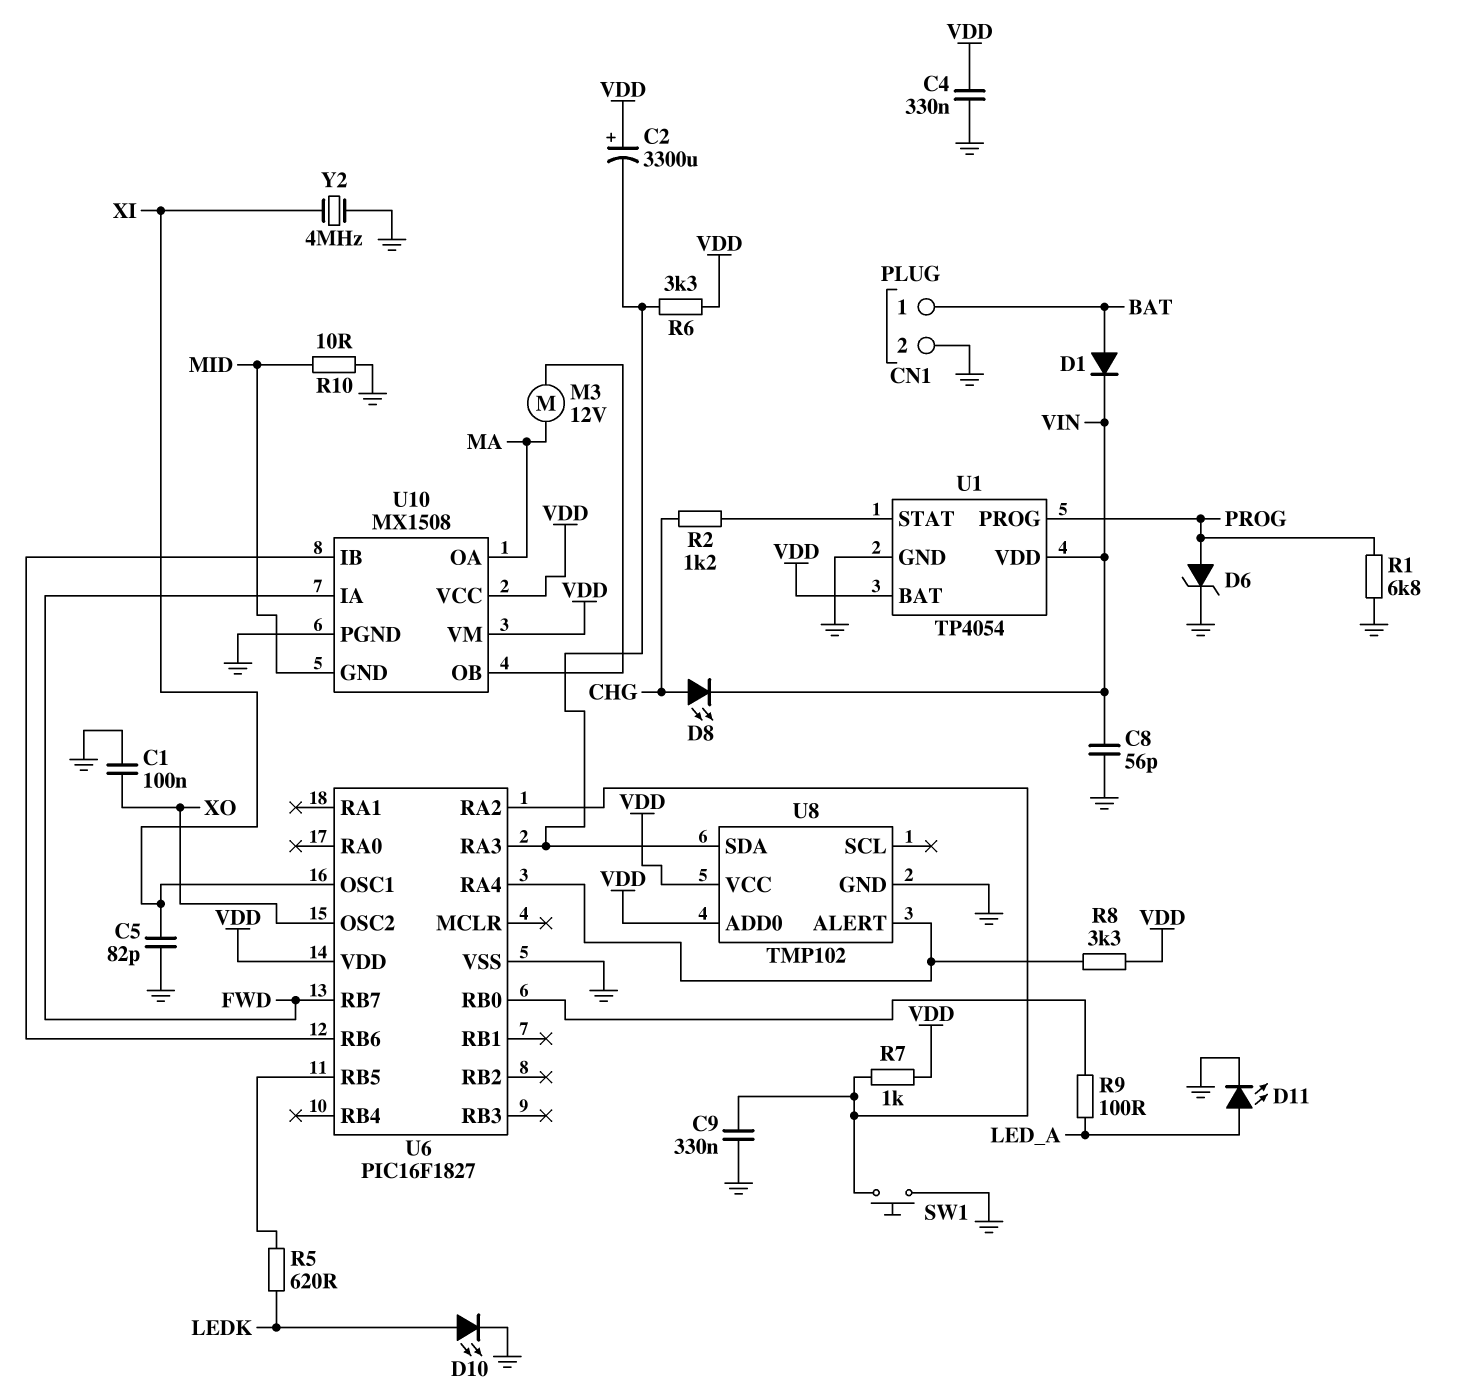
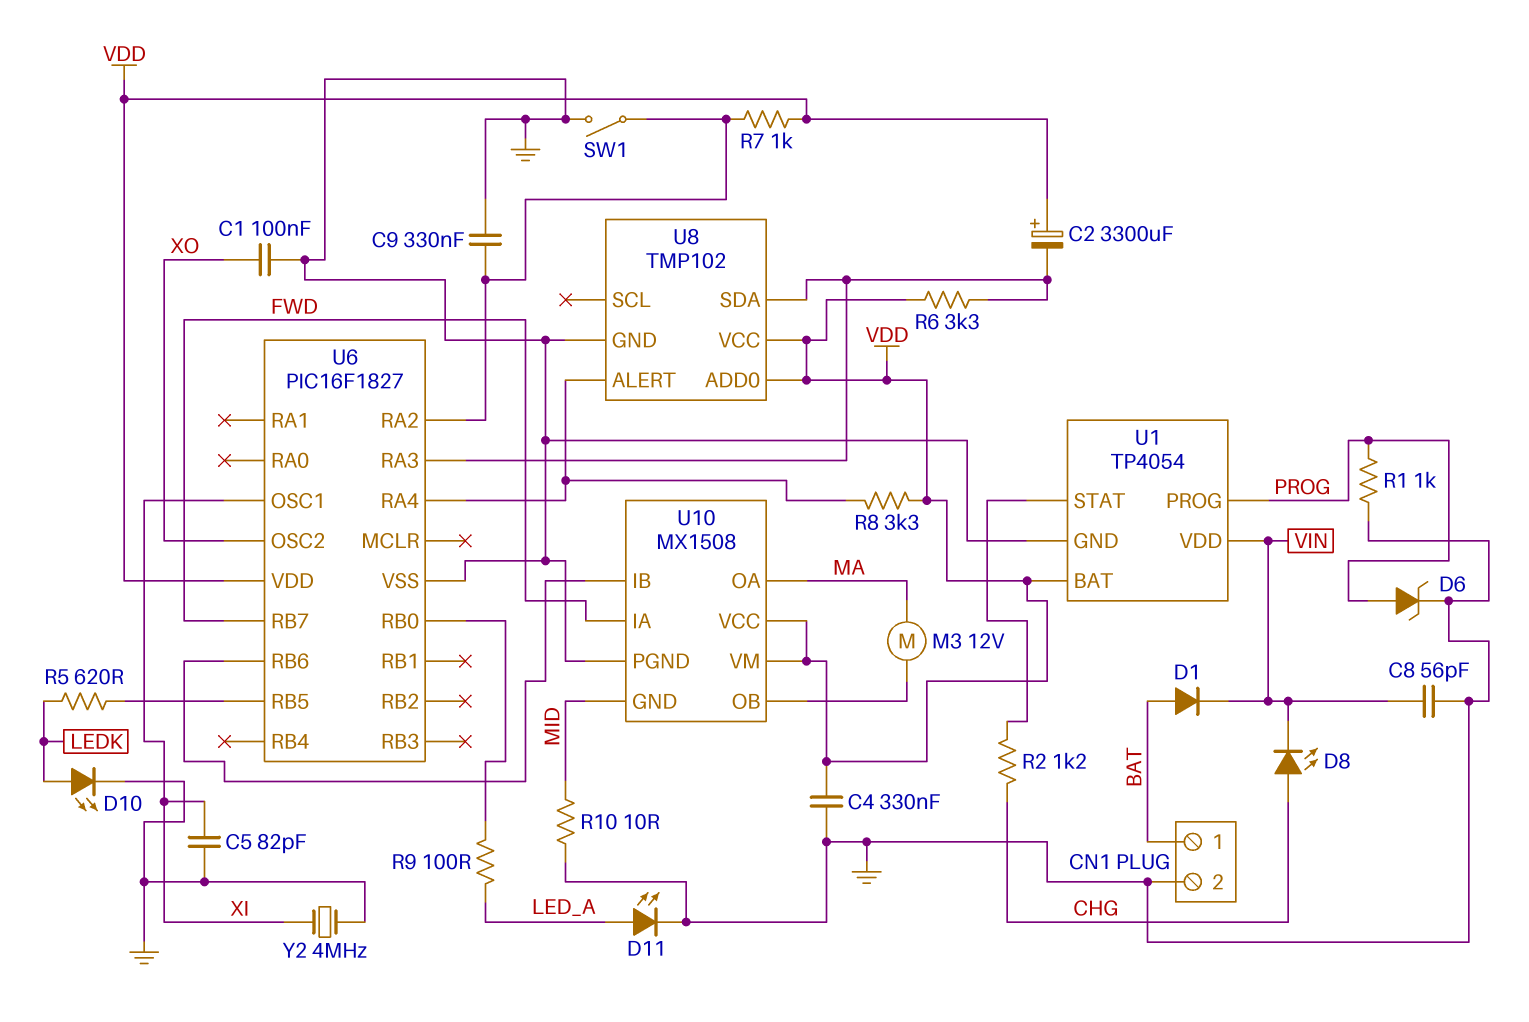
R1: 6.8k (GND, PROG) -> 1k (GND, PROG)
SW1: button (GND, U6/RA2) -> switch (GND, U6/RA2)

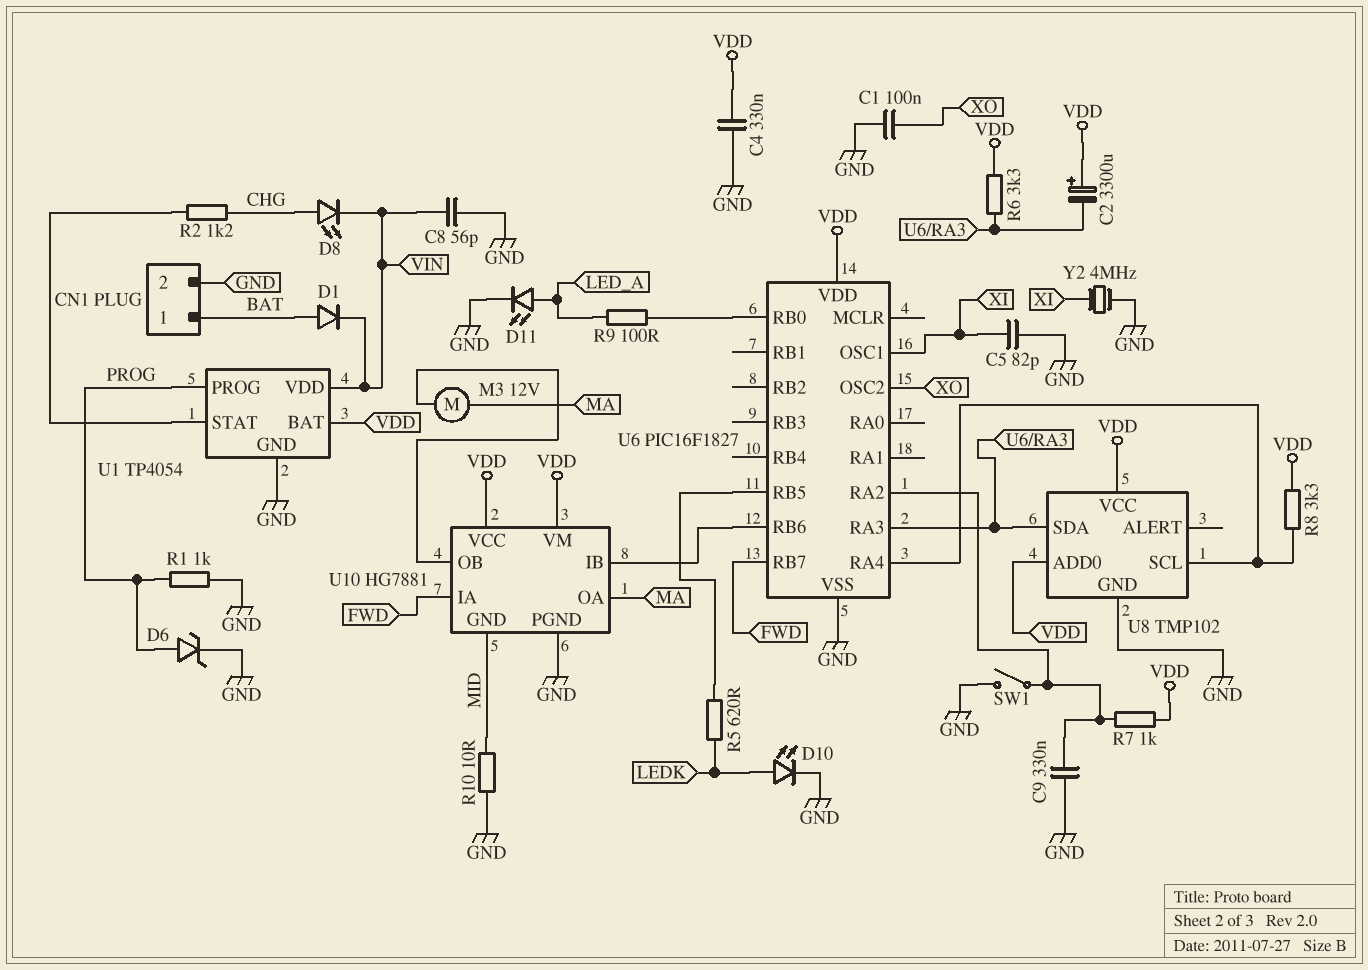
U8 pin ALERT: U6/RA4 -> none
U8 pin SCL: none -> U6/RA4
U10: MX1508 -> HG7881

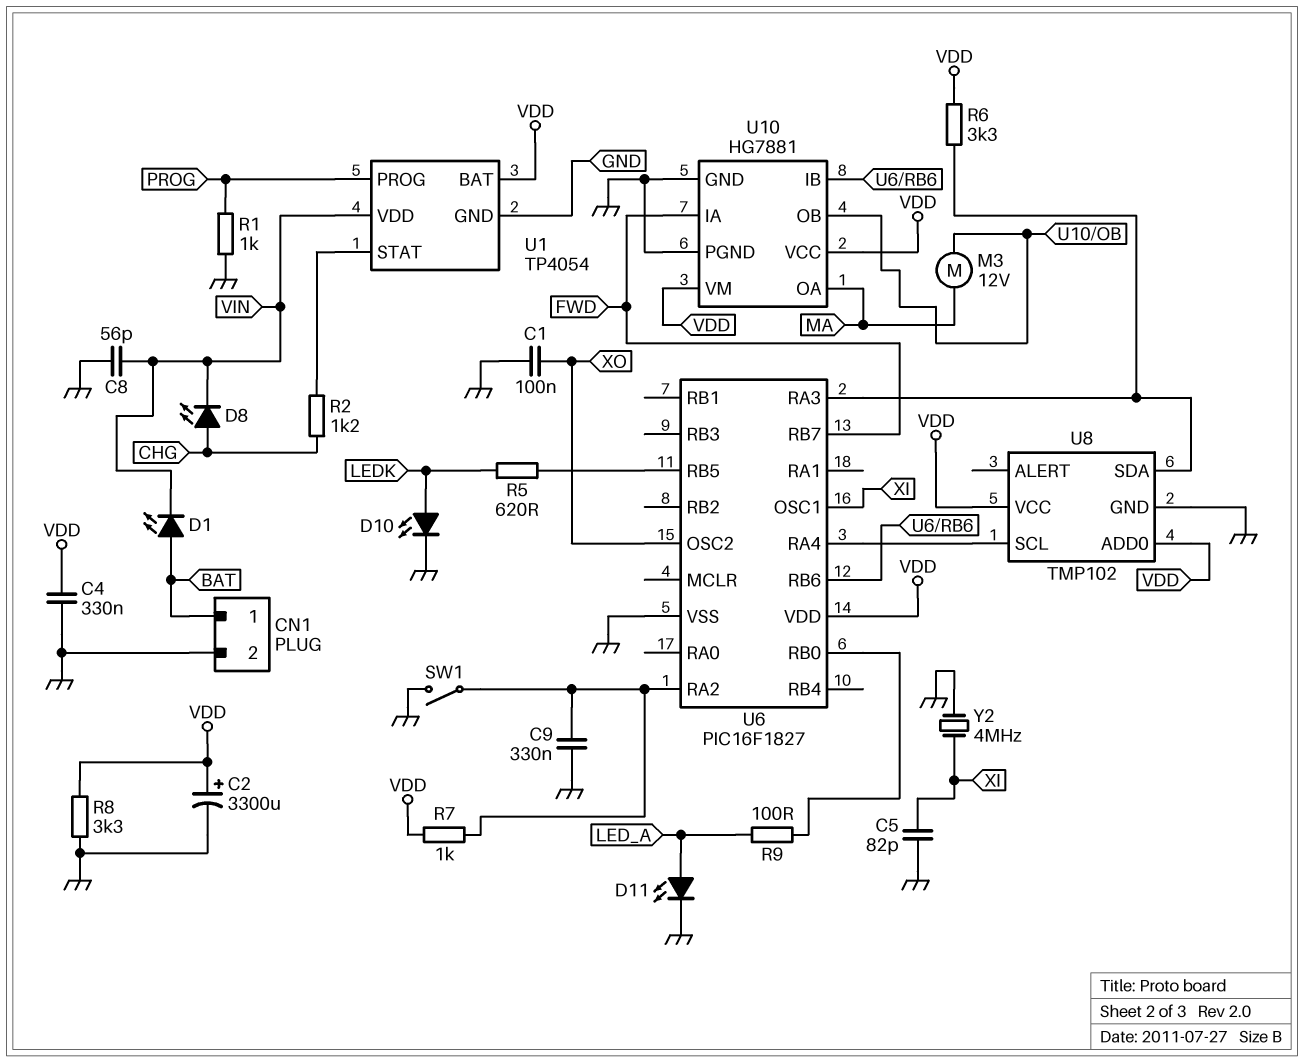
C2: 3300uF (plus VDD, minus U6/RA3) -> 3300uF (plus VDD, minus GND)
D1: diode (A BAT, K VIN) -> LED (A BAT, K VIN)
D6: zener (A PROG, K GND) -> none
R8: 3.3k (U6/RA4, VDD) -> 3.3k (GND, VDD)
R10: 10 (GND, MID) -> none
U10 pin GND: MID -> GND

